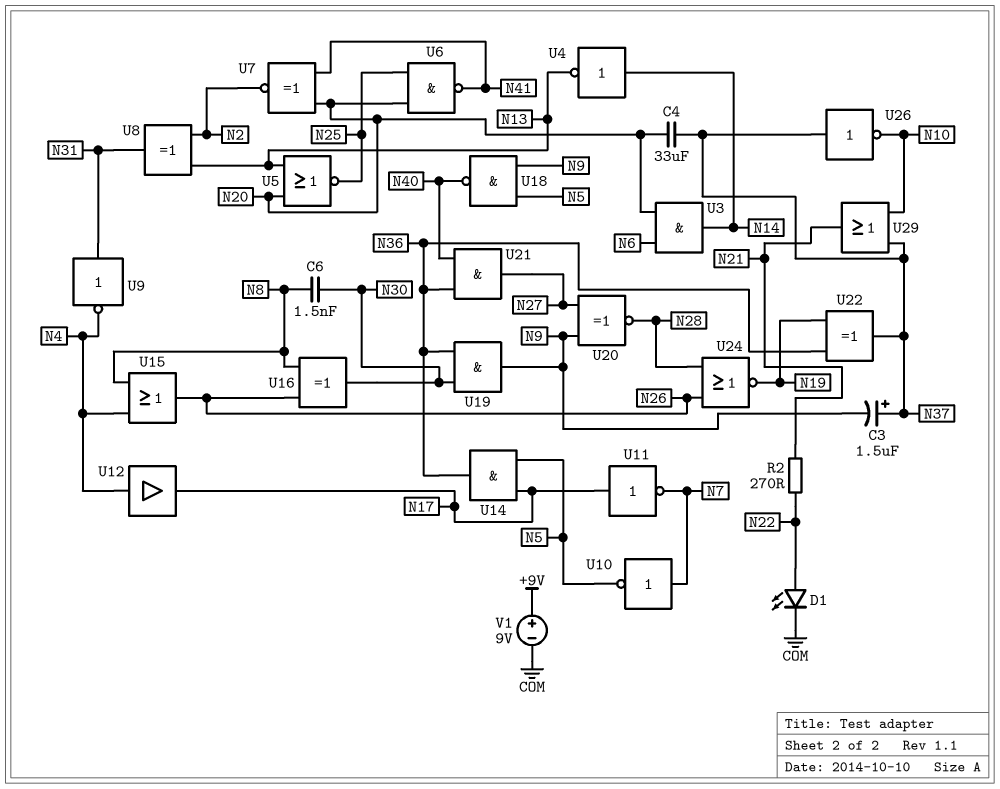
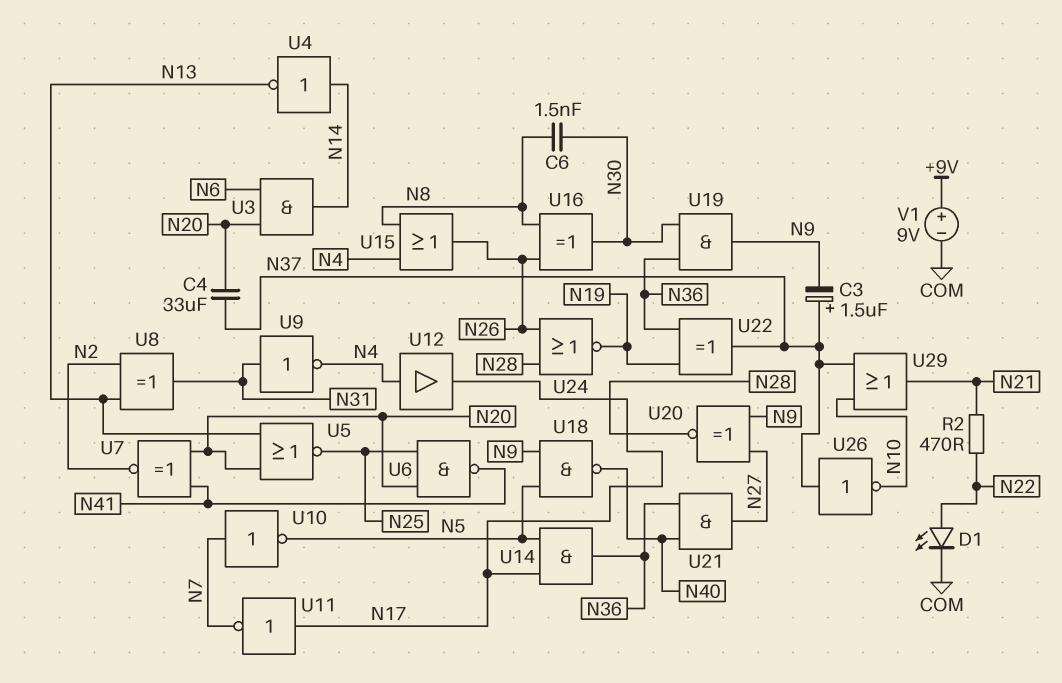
R2: 270 (N21, N22) -> 470 (N21, N22)

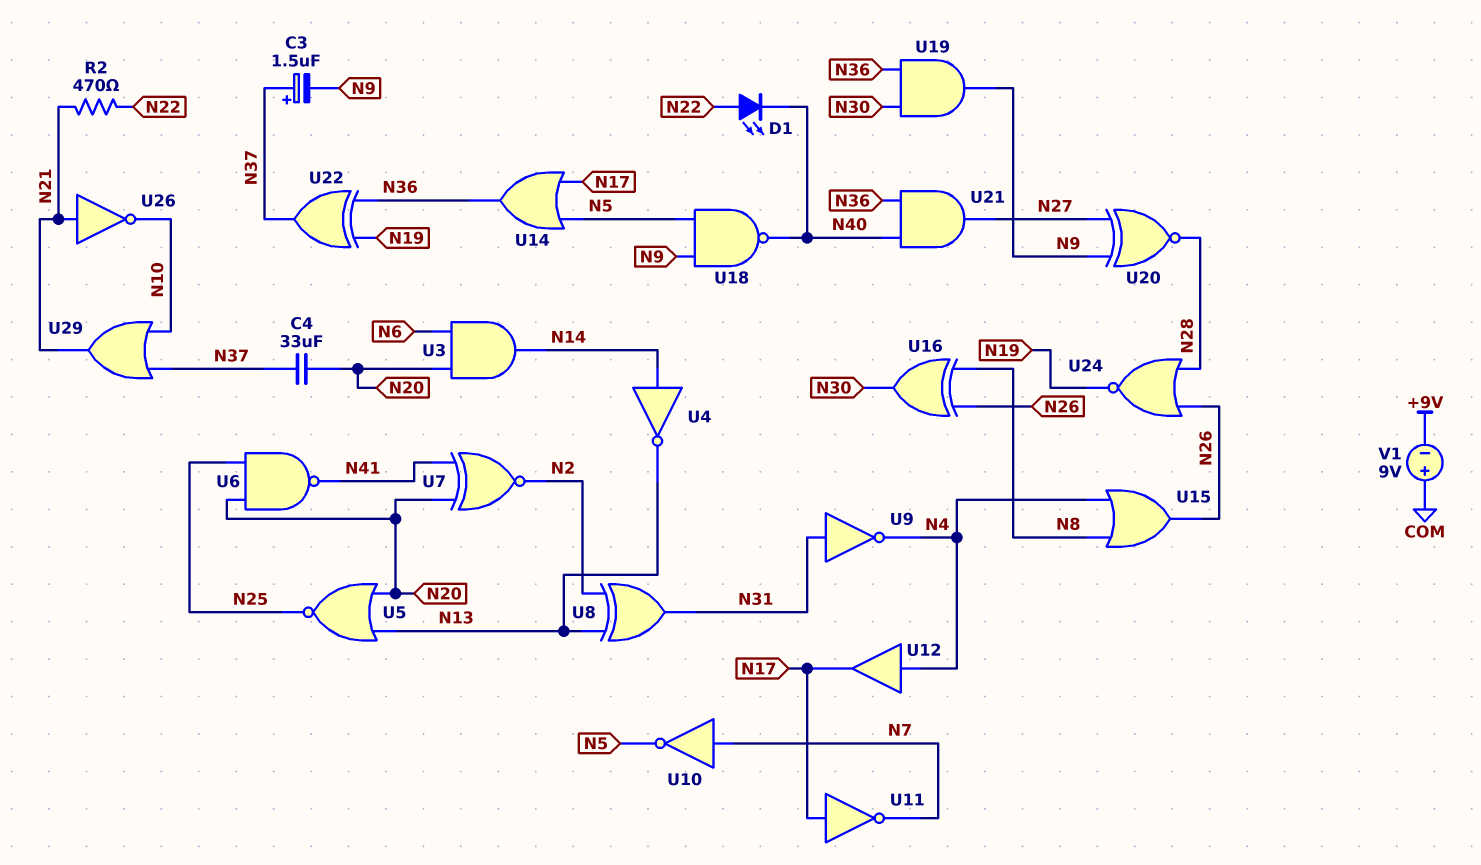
C6: 1.5nF (N8, N30) -> none
D1: LED (A N22, K COM) -> LED (A N22, K N40)
U14: AND (in N5, in N17, out N36) -> OR (in N5, in N17, out N36)
U26: NOT (in N37, out N10) -> NOT (in N21, out N10)
V1: 9V (plus +9V, minus COM) -> 9V (plus COM, minus +9V)

